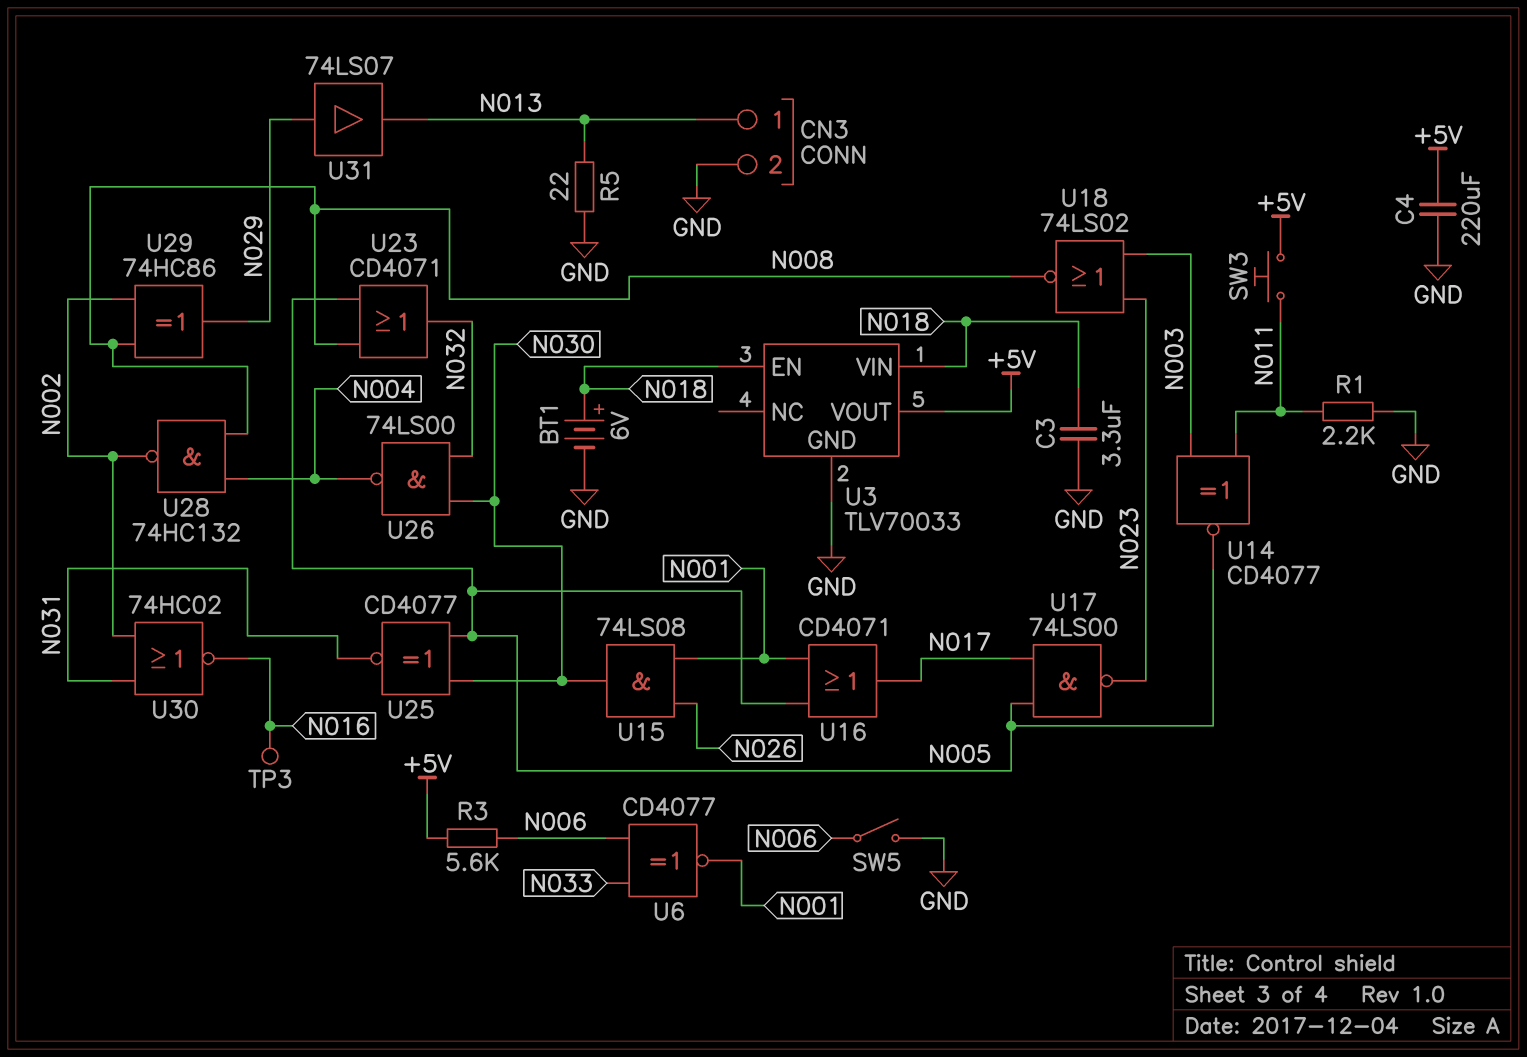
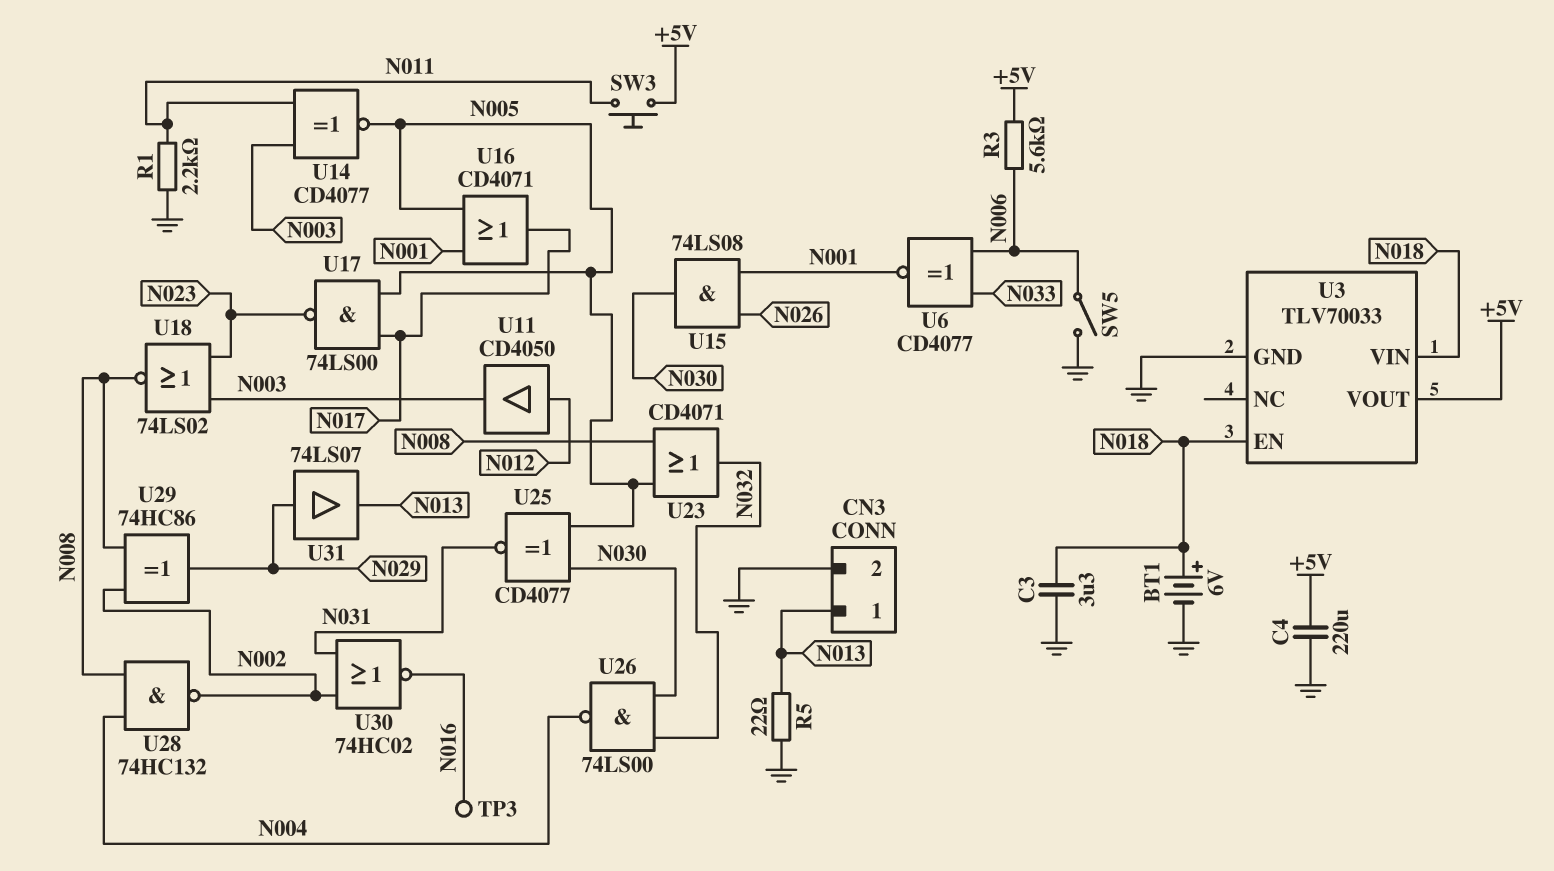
U11: none -> buffer CD4050 (in N012, out N003)

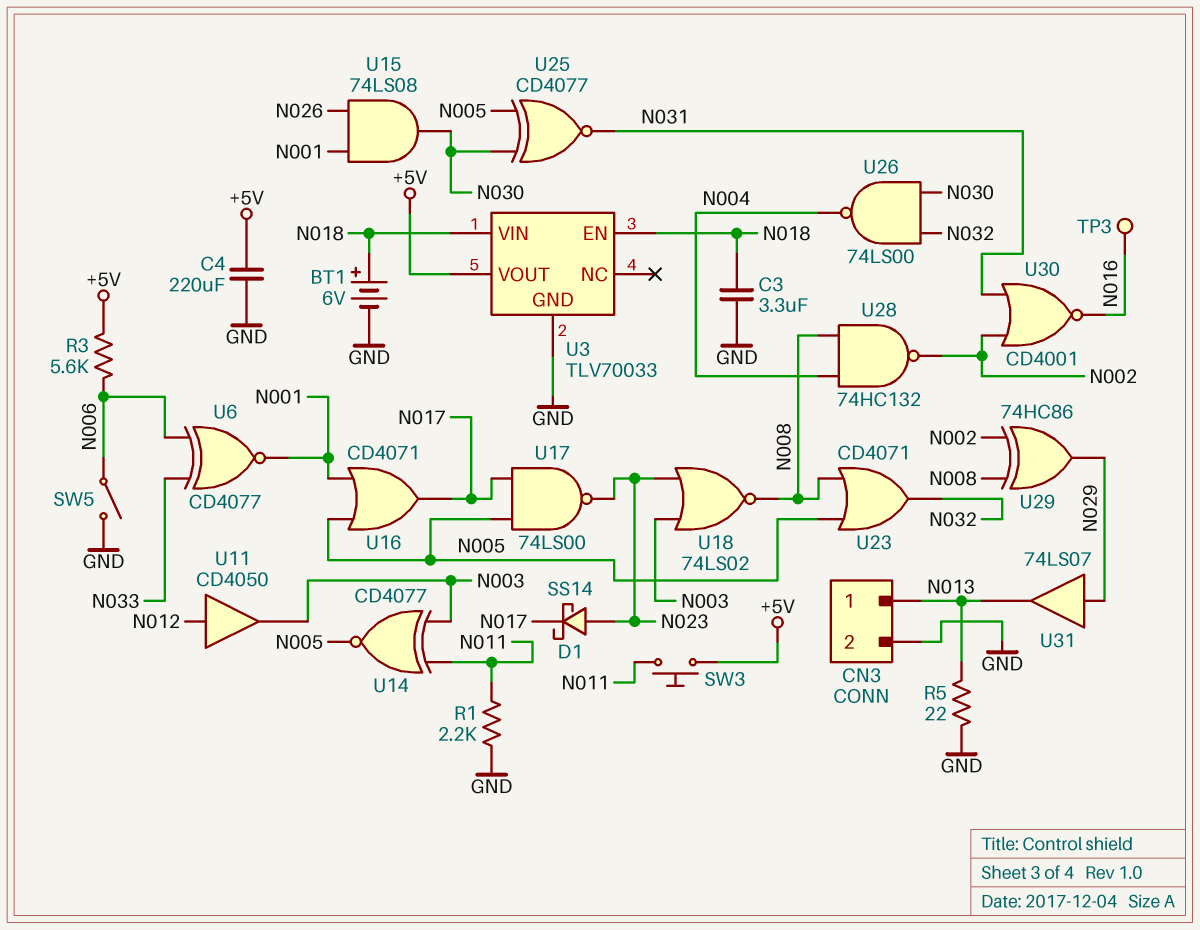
D1: none -> schottky SS14 (A N023, K N017)
U30: NOR 74HC02 (in N002, in N031, out N016) -> NOR CD4001 (in N002, in N031, out N016)

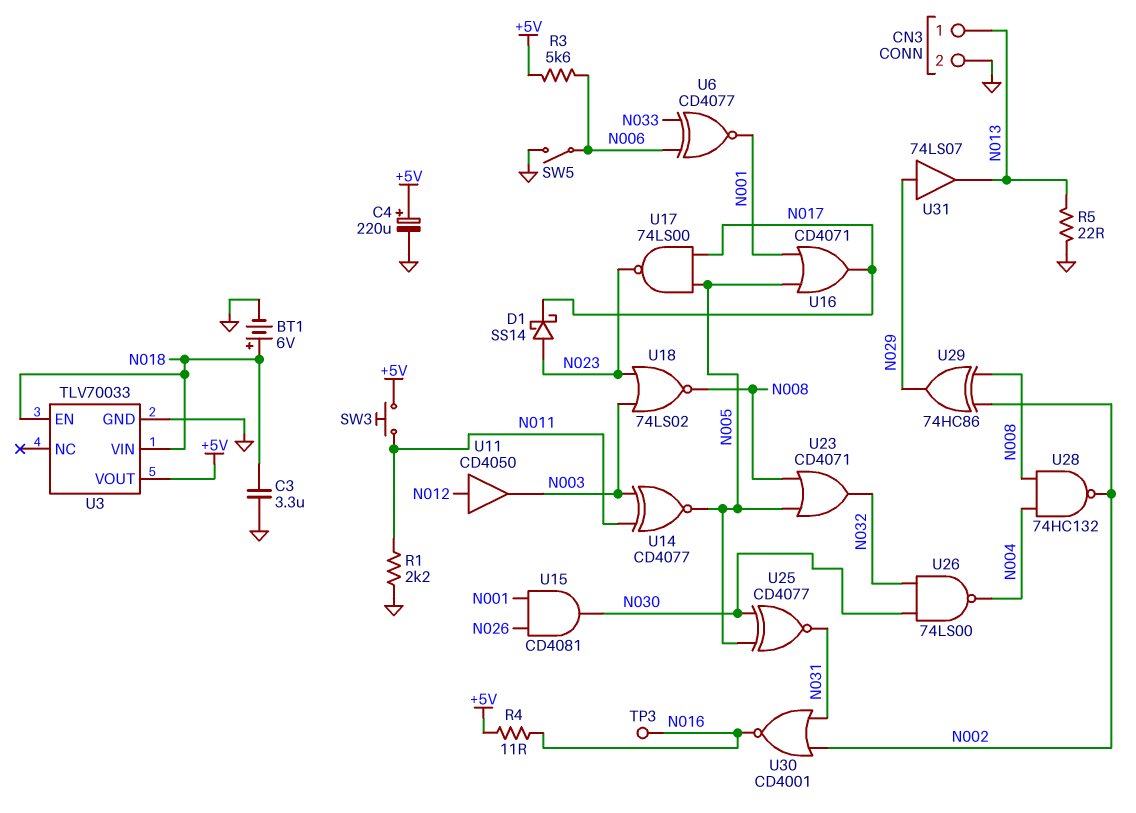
C4: 220uF (+5V, GND) -> 220uF (plus +5V, minus GND)
R4: none -> 11 (+5V, N016)
U15: AND 74LS08 (in N001, in N026, out N030) -> AND CD4081 (in N001, in N026, out N030)

